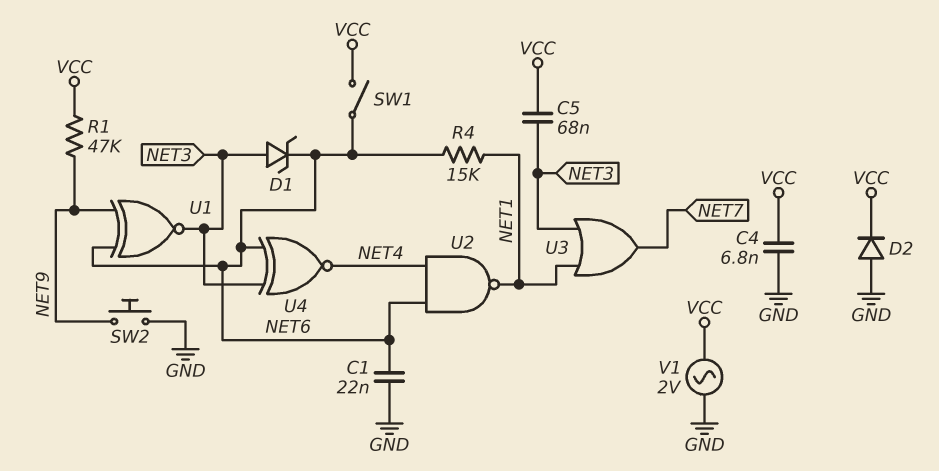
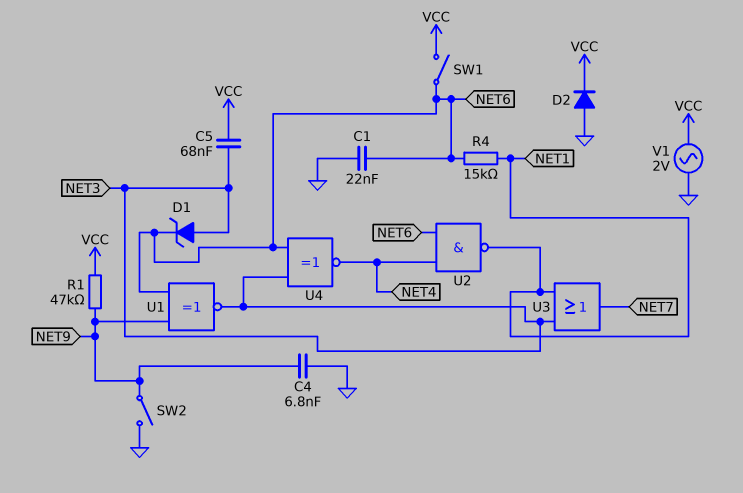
C4: 6.8nF (GND, VCC) -> 6.8nF (GND, NET9)
SW2: button (GND, NET9) -> switch (GND, NET9)

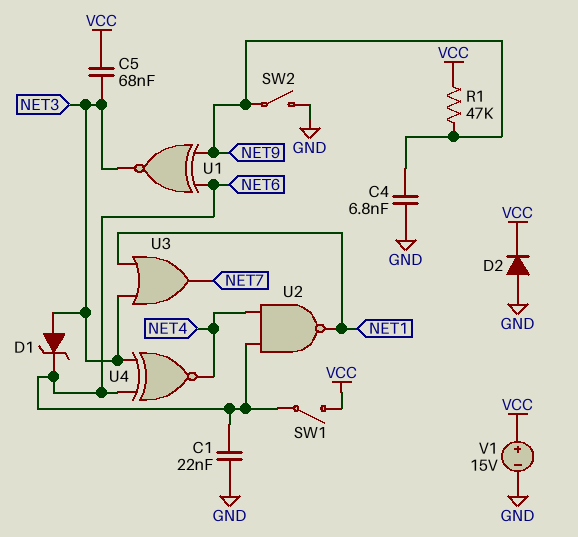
R4: 15k (NET1, NET6) -> none
V1: AC 2V (GND, VCC) -> 15V (plus VCC, minus GND)

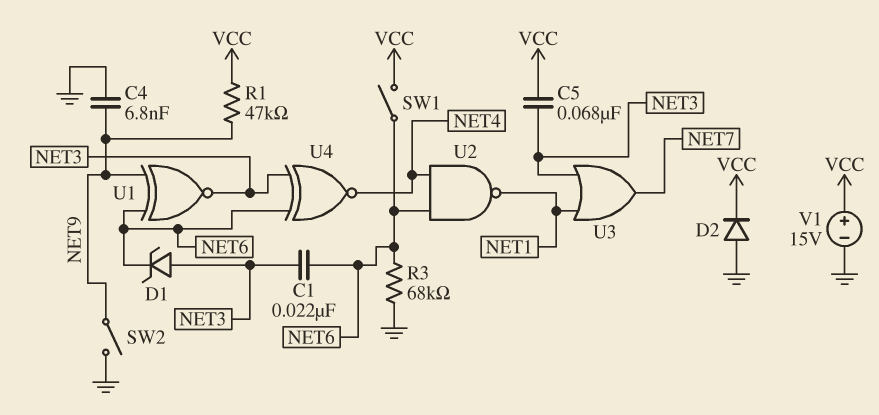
C1: 22nF (GND, NET6) -> 22nF (NET3, NET6)
R3: none -> 68k (GND, NET6)

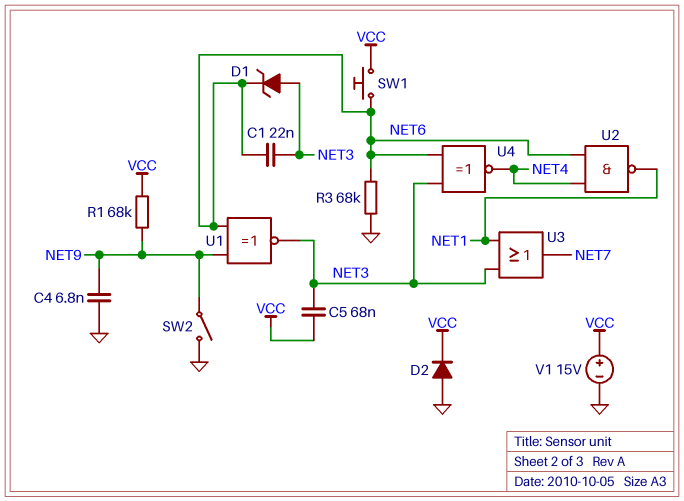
R1: 47k (NET9, VCC) -> 68k (NET9, VCC)
SW1: switch (NET6, VCC) -> button (NET6, VCC)

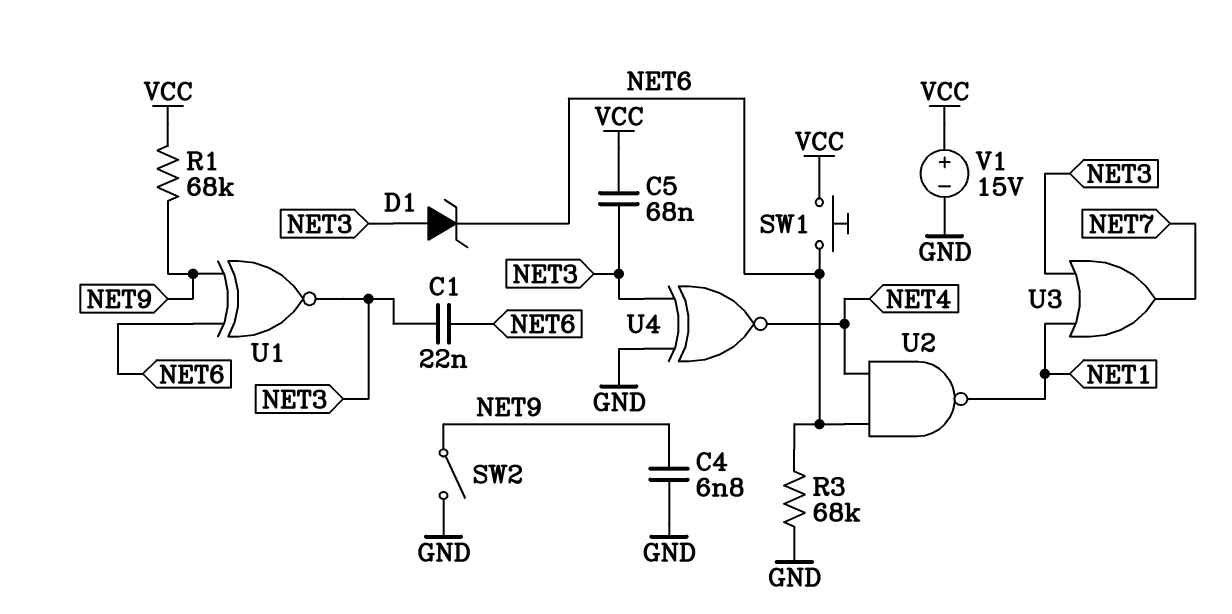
D2: diode (A GND, K VCC) -> none
U4: XNOR (in NET3, in NET6, out NET4) -> XNOR (in GND, in NET3, out NET4)

